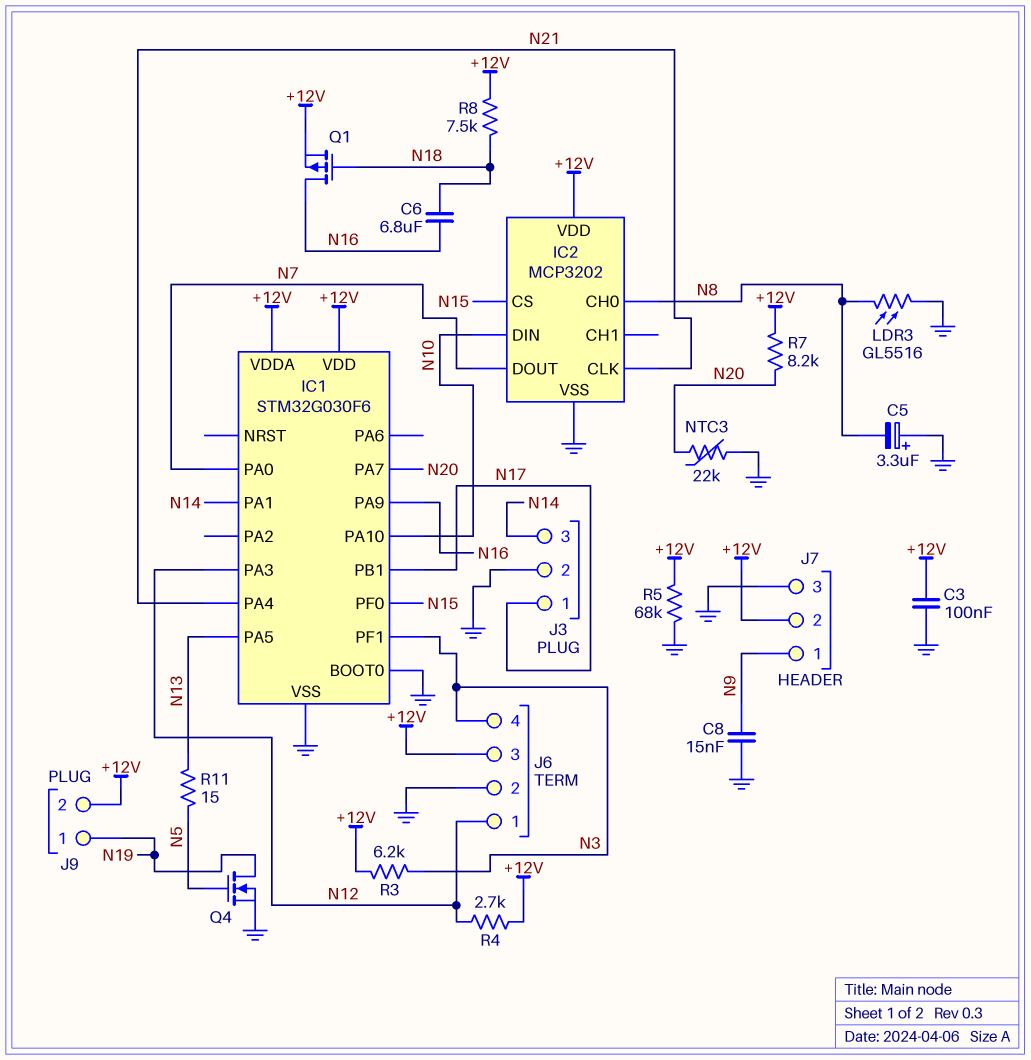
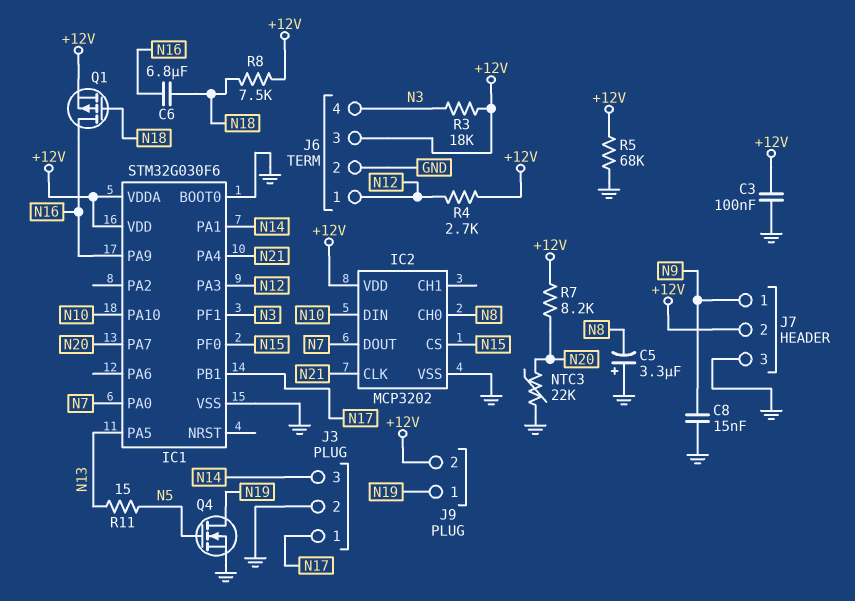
LDR3: GL5516 (GND, N8) -> none
R3: 6.2k (+12V, N3) -> 18k (+12V, N3)

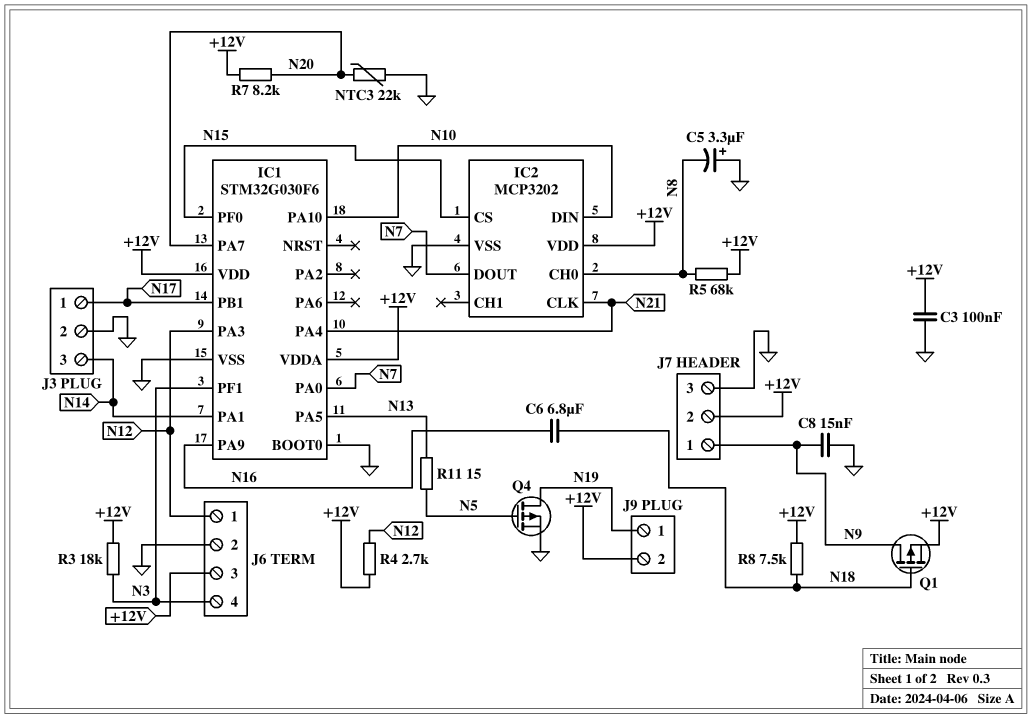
Q1: PMOS (G N18, D N16, S +12V) -> PMOS (G N18, D N9, S +12V)
Q4: NMOS (G N5, D N19, S GND) -> PMOS (G N5, D N19, S GND)
R5: 68k (+12V, GND) -> 68k (+12V, N8)

